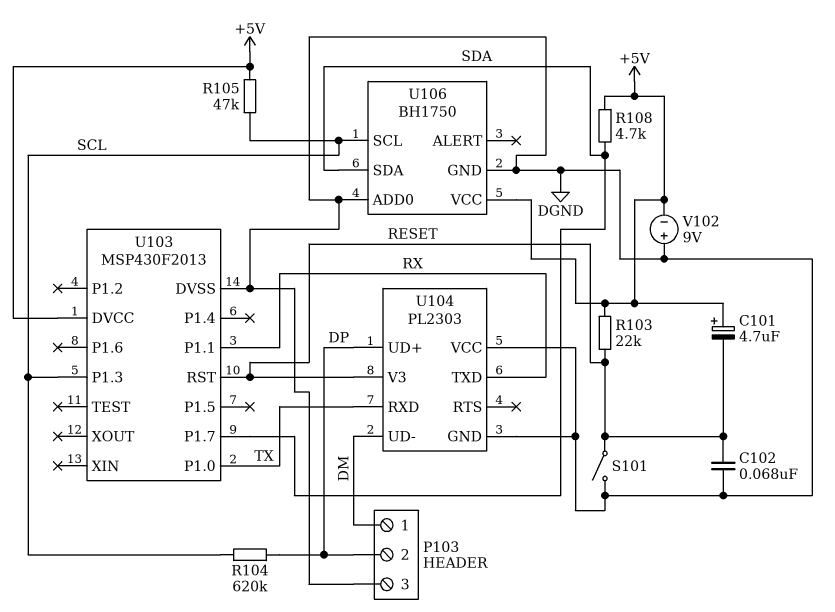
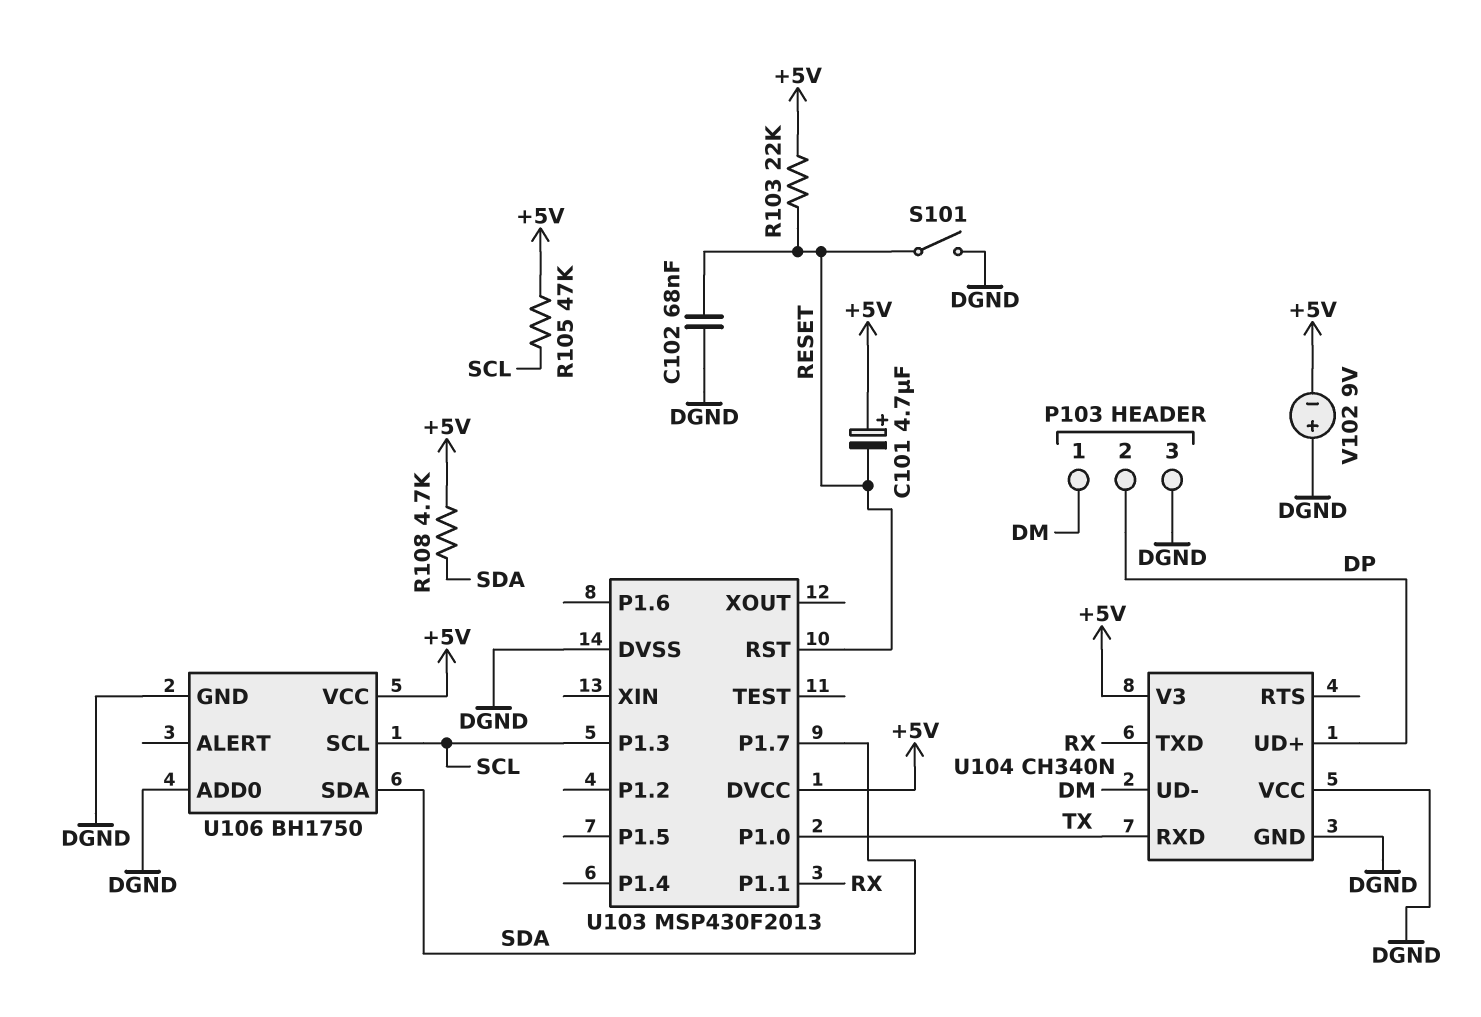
R104: 620k (DP, SCL) -> none
U104: PL2303 -> CH340N
U104 pin V3: RESET -> +5V

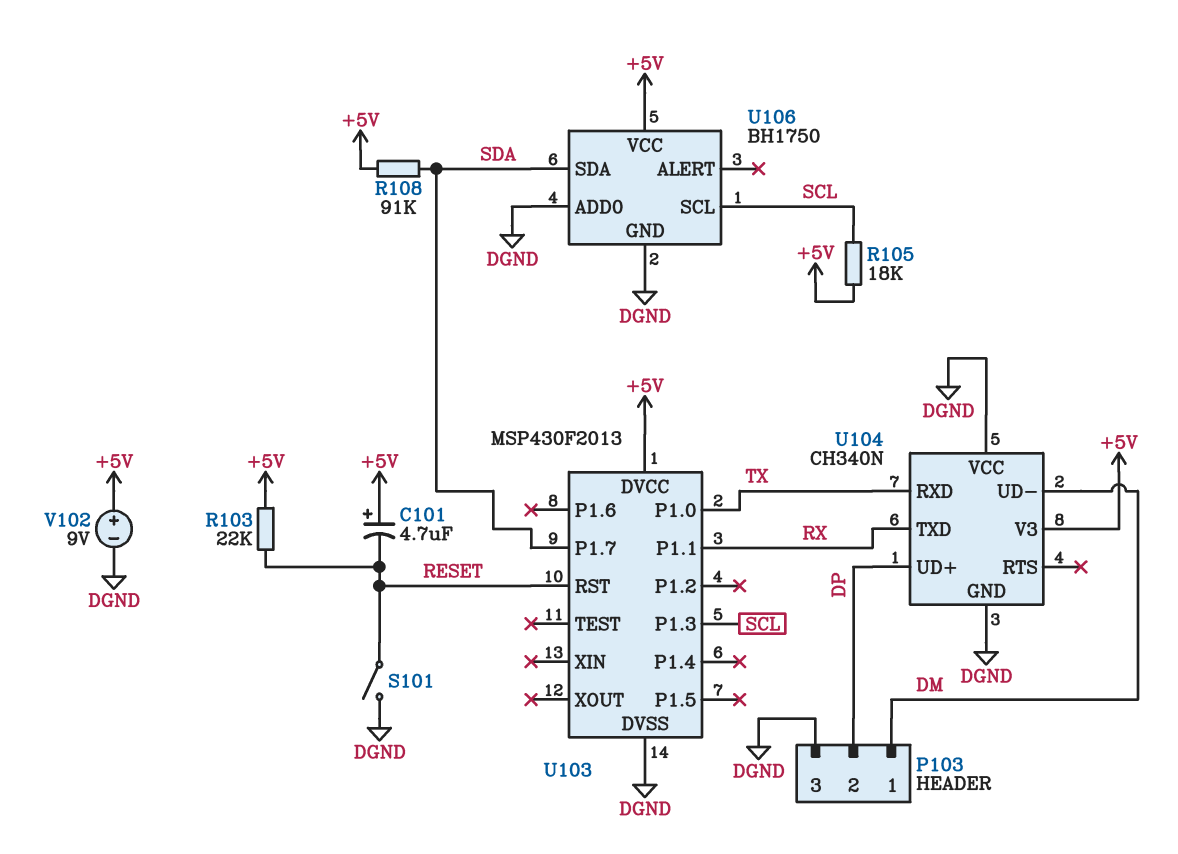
C102: 68nF (DGND, RESET) -> none
R105: 47k (+5V, SCL) -> 18k (+5V, SCL)
R108: 4.7k (+5V, SDA) -> 91k (+5V, SDA)
V102: 9V (plus DGND, minus +5V) -> 9V (plus +5V, minus DGND)

